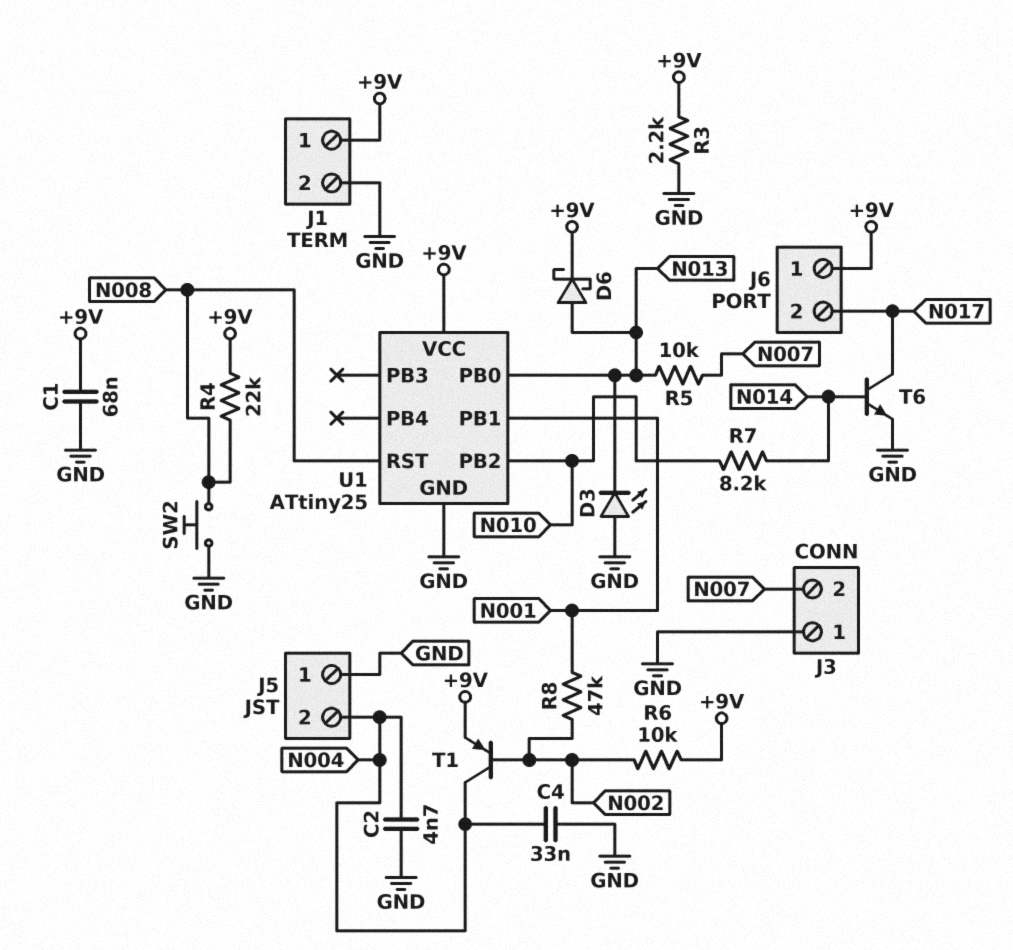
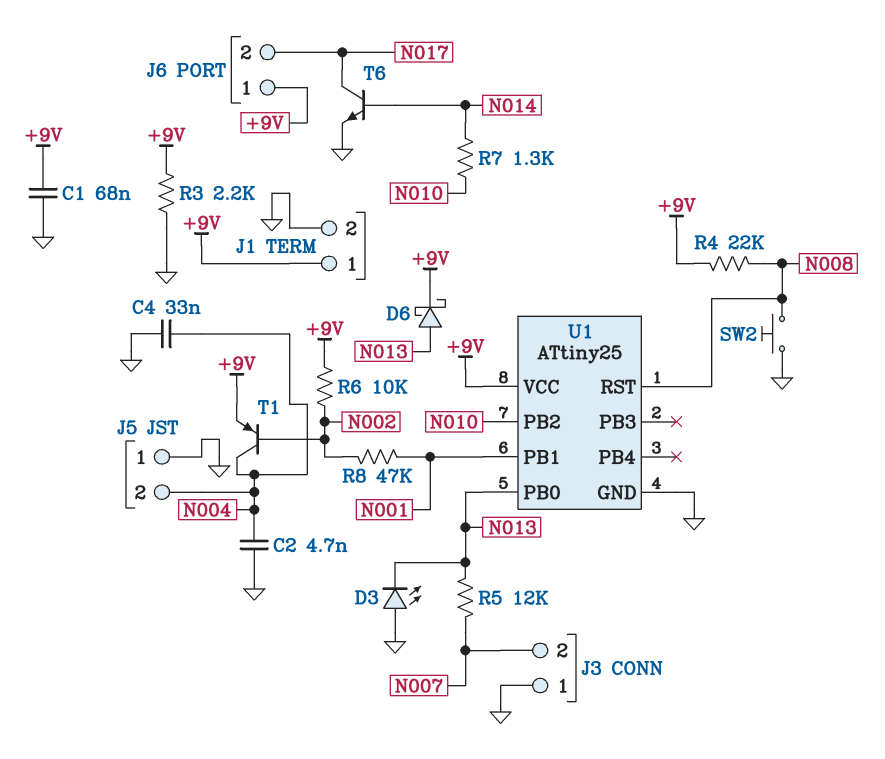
R5: 10k (N007, N013) -> 12k (N007, N013)
R7: 8.2k (N010, N014) -> 1.3k (N010, N014)

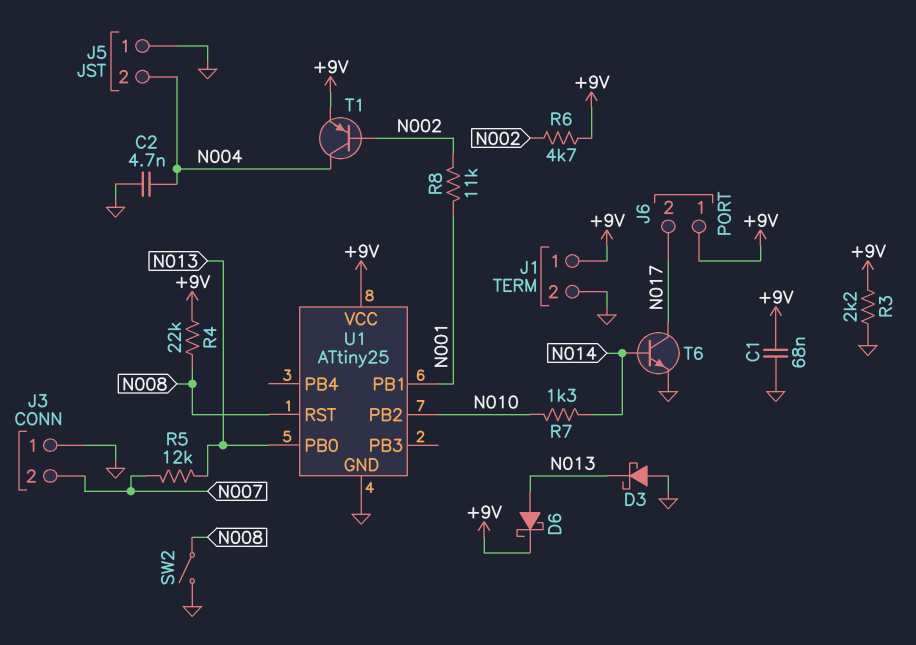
C4: 33nF (GND, N004) -> none
D3: LED (A GND, K N013) -> schottky (A GND, K N013)
R6: 10k (+9V, N002) -> 4.7k (+9V, N002)
R8: 47k (N001, N002) -> 11k (N001, N002)
SW2: button (GND, N008) -> switch (GND, N008)

